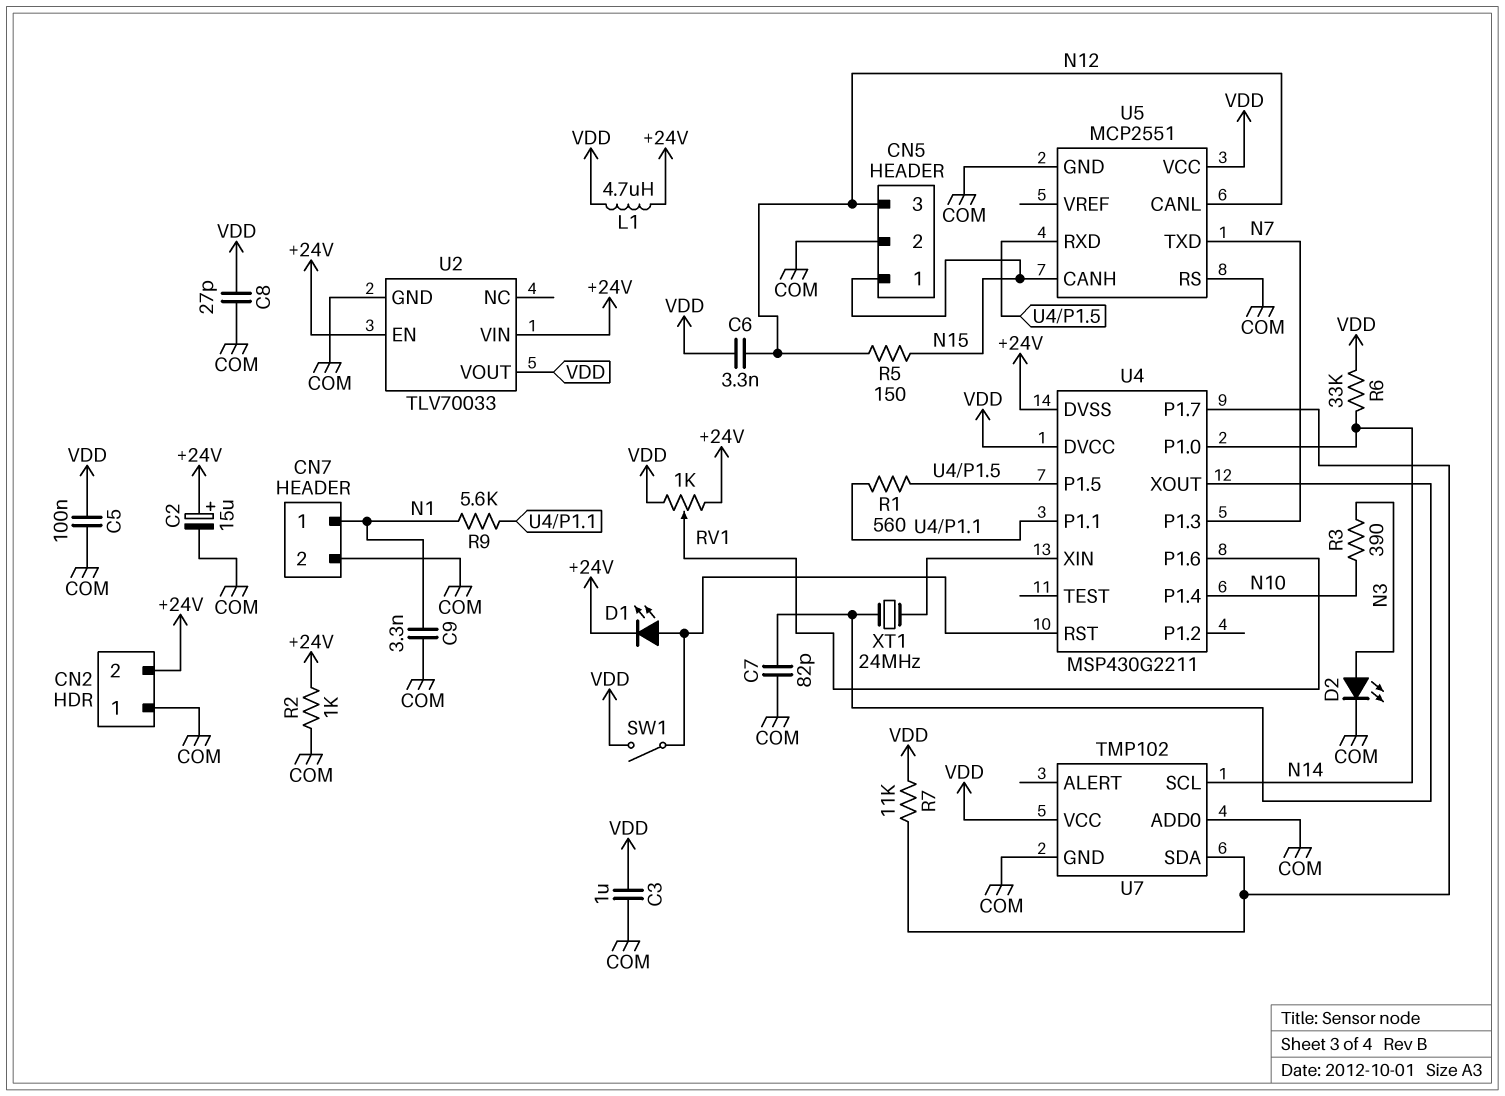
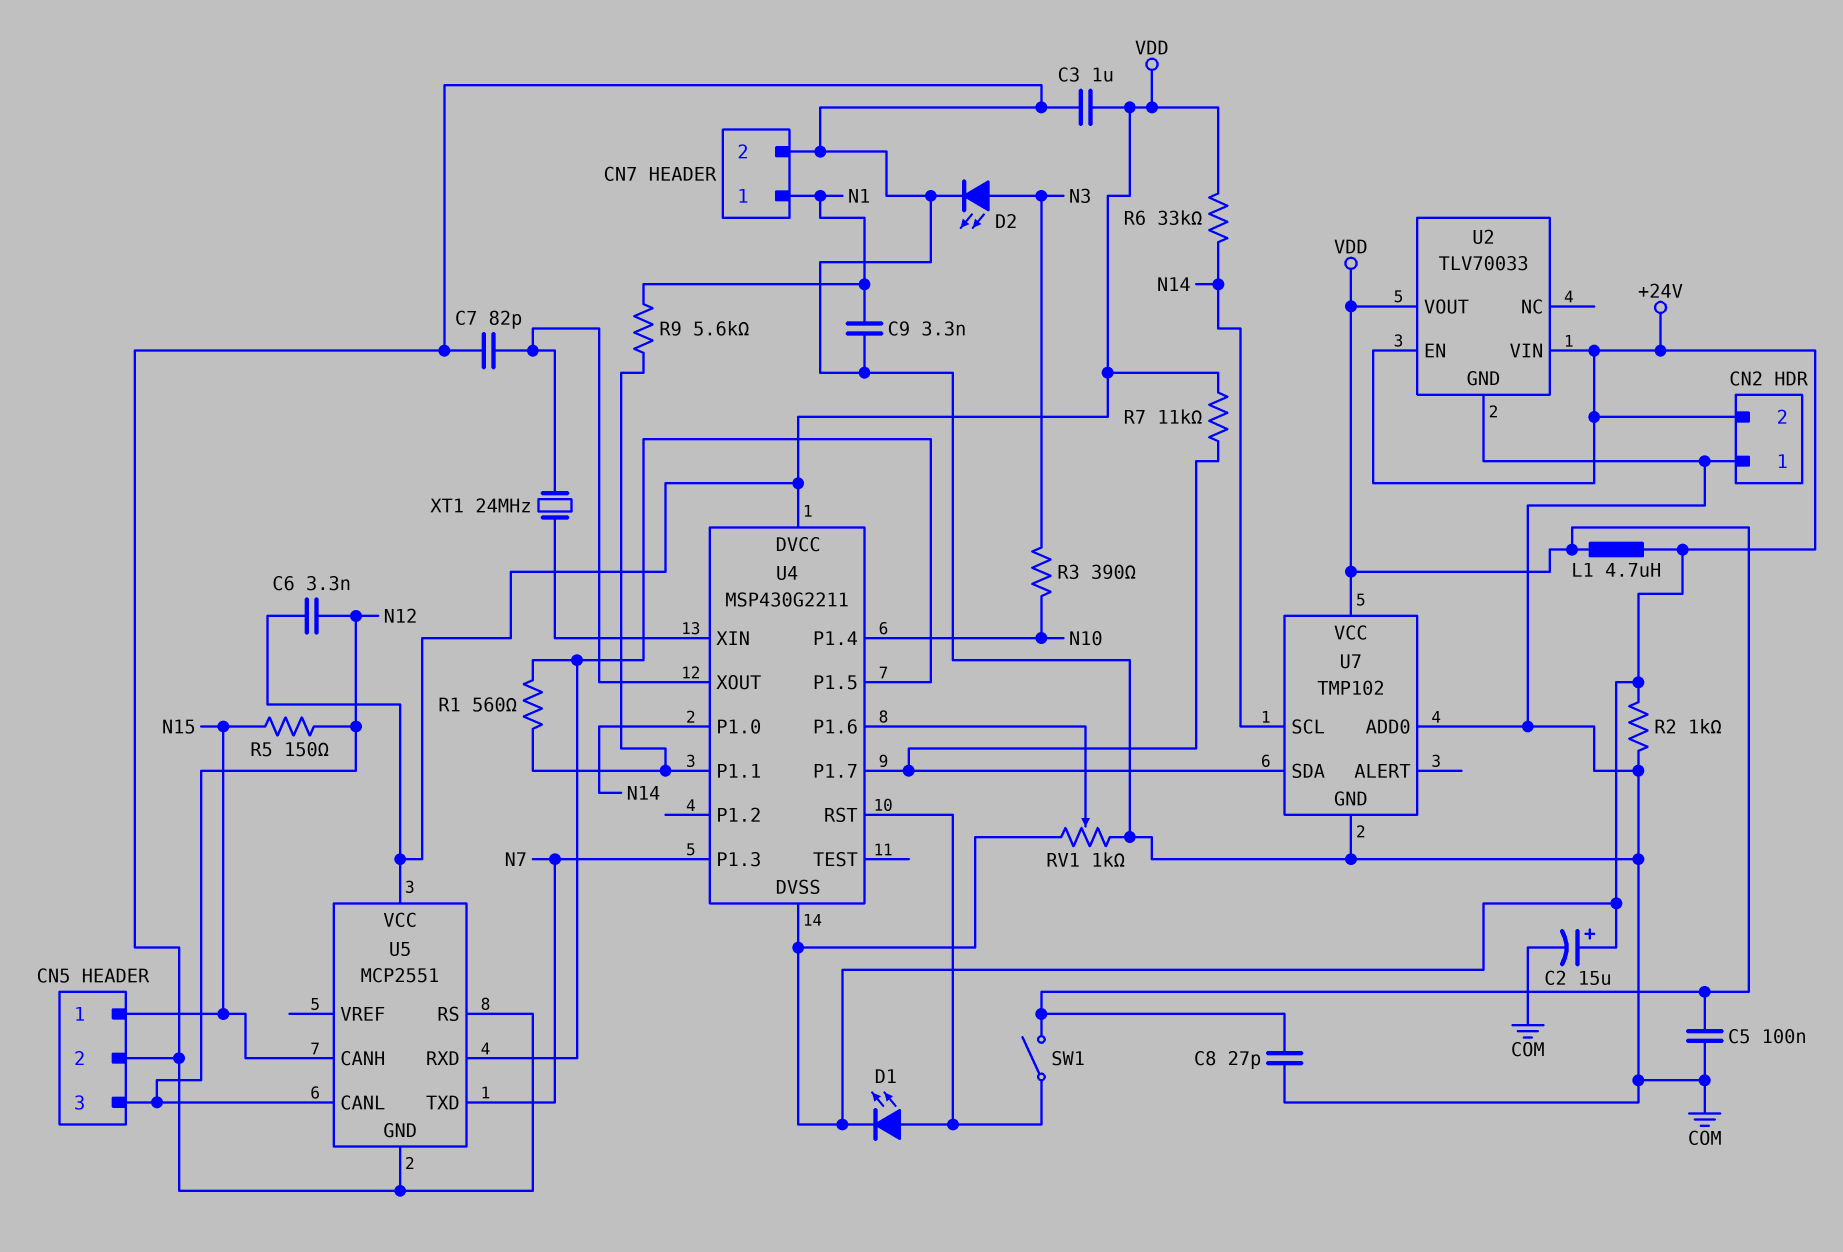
RV1: 1k (+24V, VDD, wiper U4/P1.6) -> 1k (+24V, COM, wiper U4/P1.6)

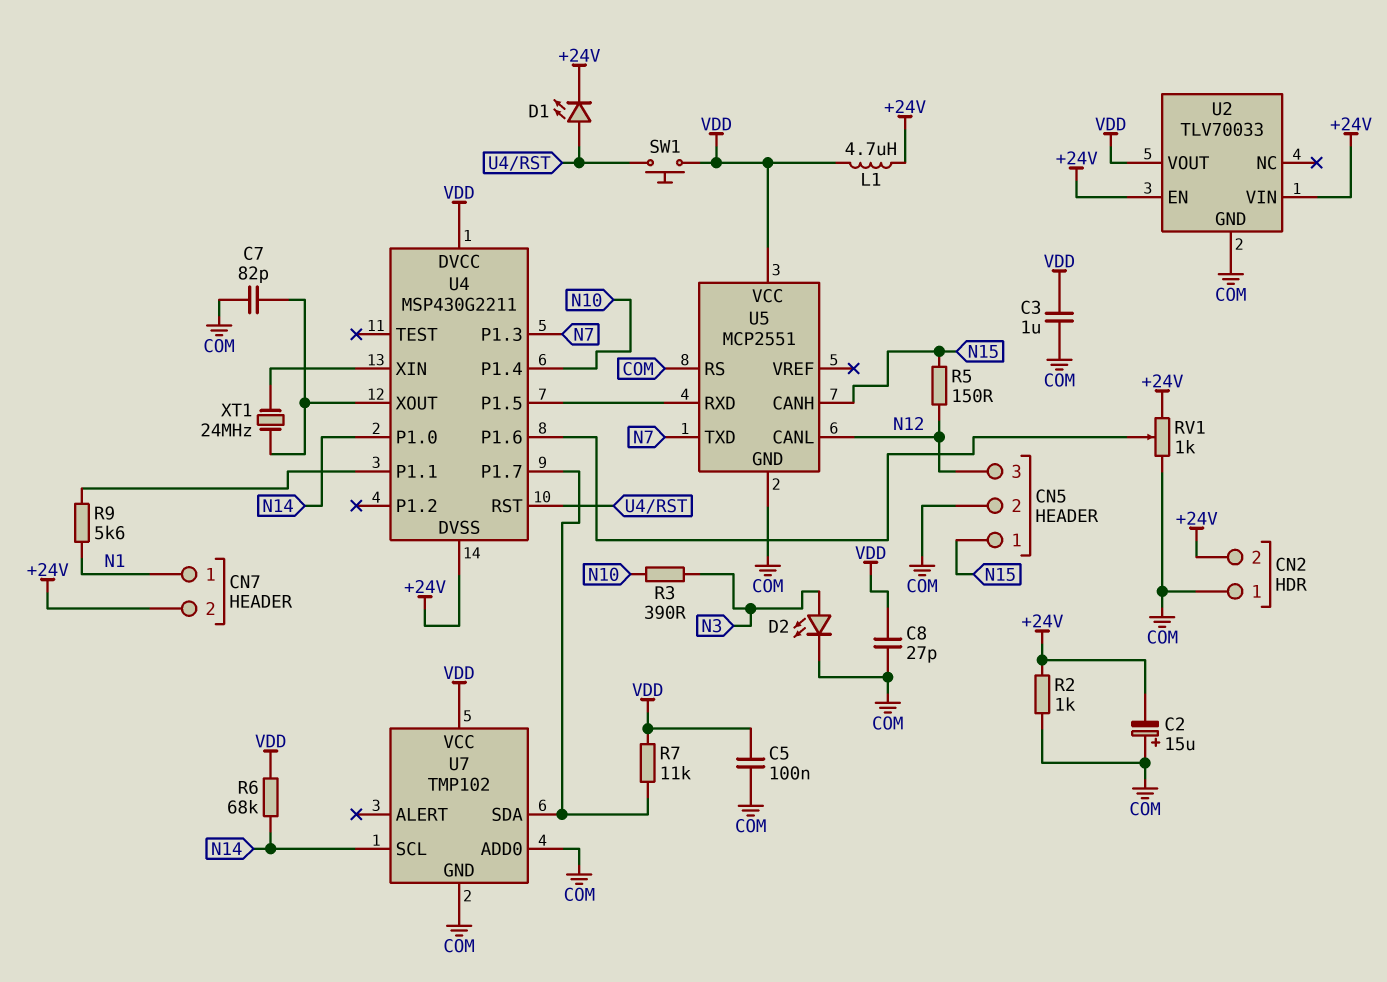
C2: 15uF (plus +24V, minus COM) -> 15uF (plus COM, minus +24V)
C6: 3.3nF (N12, VDD) -> none
C9: 3.3nF (COM, N1) -> none
CN7 pin 2: COM -> +24V
R1: 560 (U4/P1.1, U4/P1.5) -> none
R6: 33k (N14, VDD) -> 68k (N14, VDD)
SW1: switch (U4/RST, VDD) -> button (U4/RST, VDD)

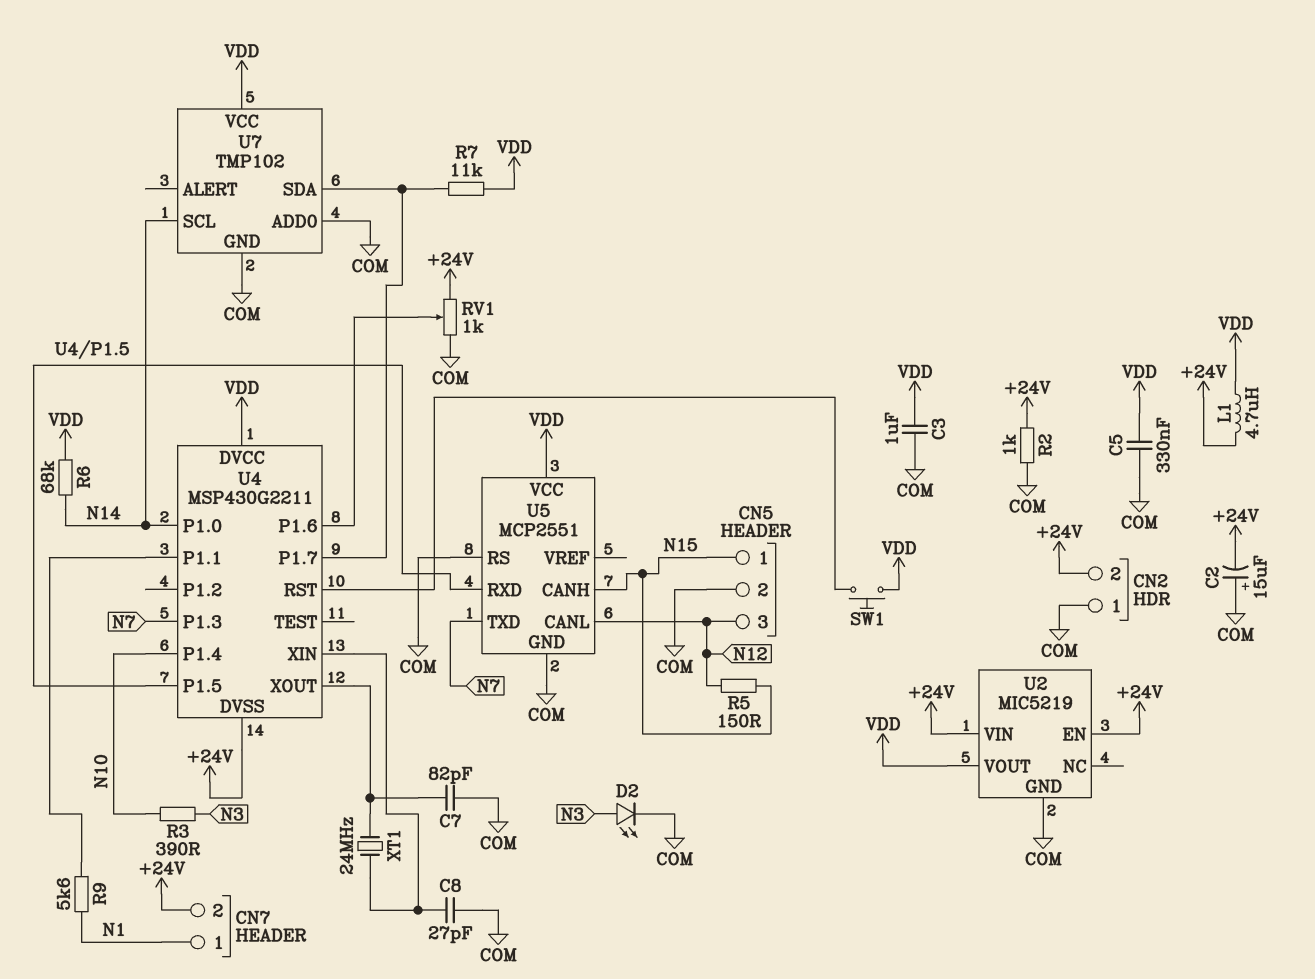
C5: 100nF (COM, VDD) -> 330nF (COM, VDD)
C8: 27pF (COM, VDD) -> 27pF (COM, U4/XIN)
D1: LED (A U4/RST, K +24V) -> none
U2: TLV70033 -> MIC5219

